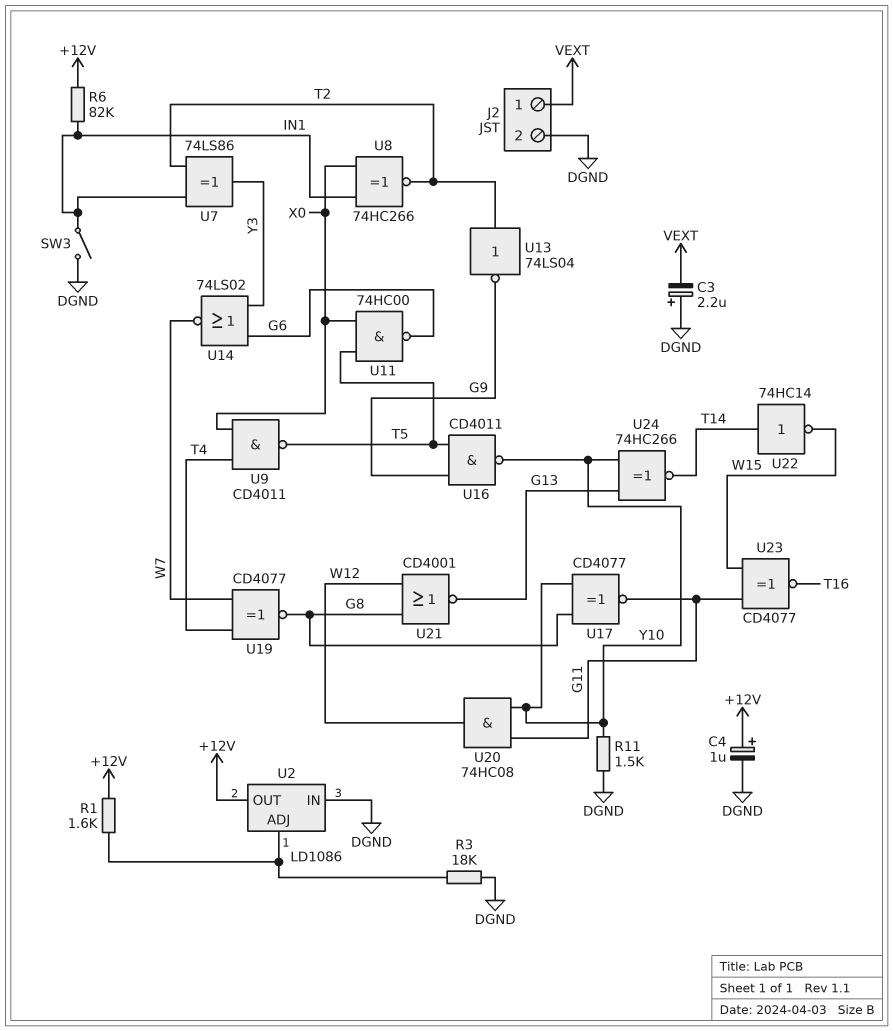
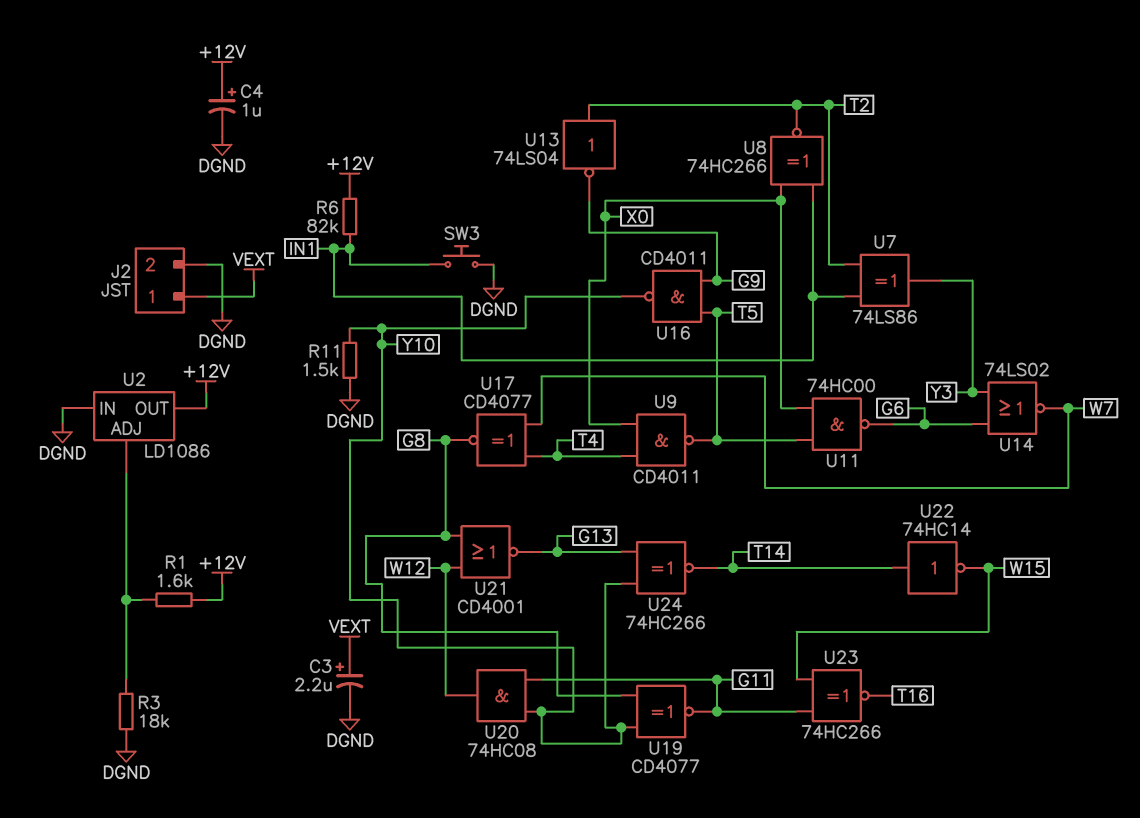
C3: 2.2uF (plus DGND, minus VEXT) -> 2.2uF (plus VEXT, minus DGND)
SW3: switch (DGND, IN1) -> button (DGND, IN1)
U17: XNOR CD4077 (in G8, in Y10, out G11) -> XNOR CD4077 (in T4, in W7, out G8)
U19: XNOR CD4077 (in T4, in W7, out G8) -> XNOR CD4077 (in G8, in Y10, out G11)
U23: XNOR CD4077 (in G11, in W15, out T16) -> XNOR 74HC266 (in G11, in W15, out T16)

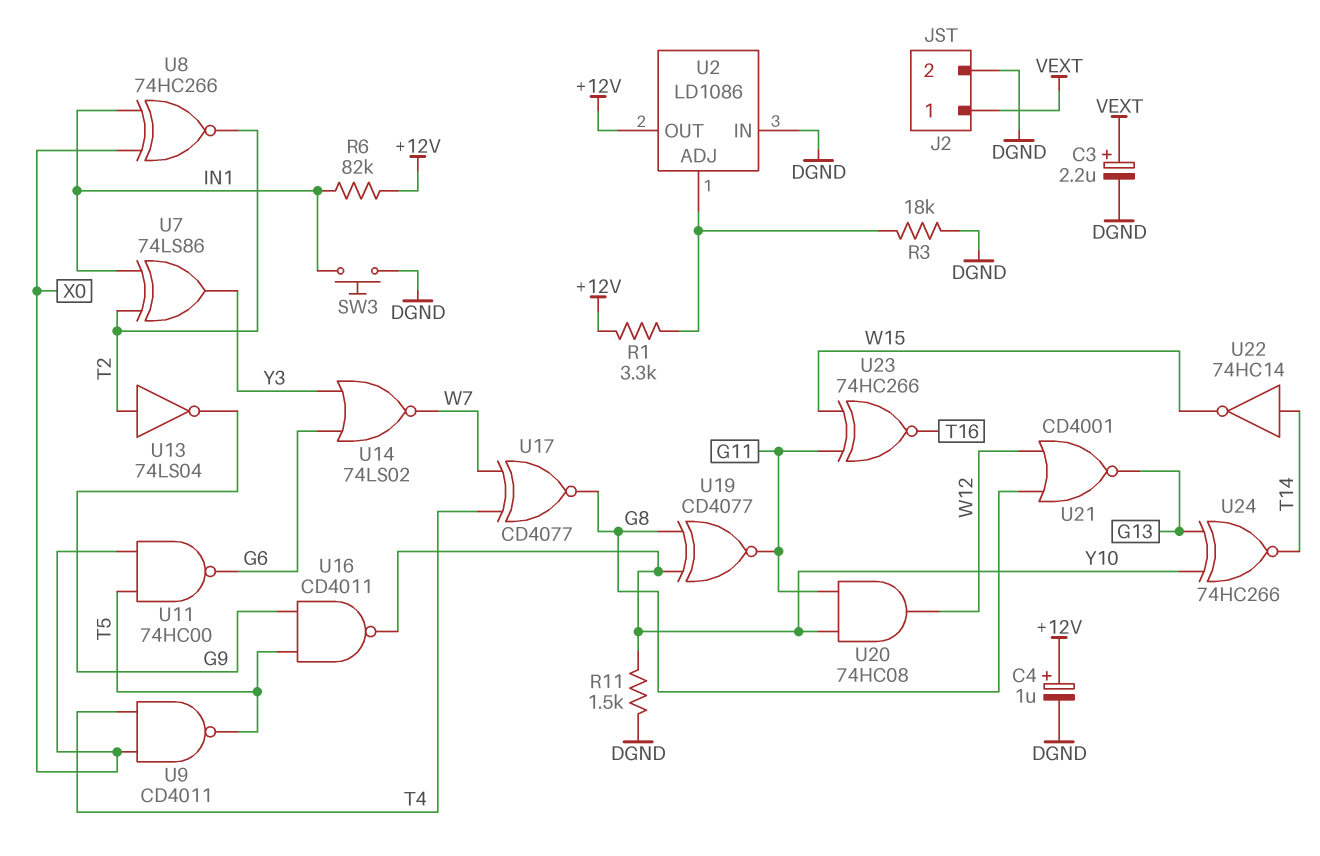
R1: 1.6k (+12V, U2/ADJ) -> 3.3k (+12V, U2/ADJ)

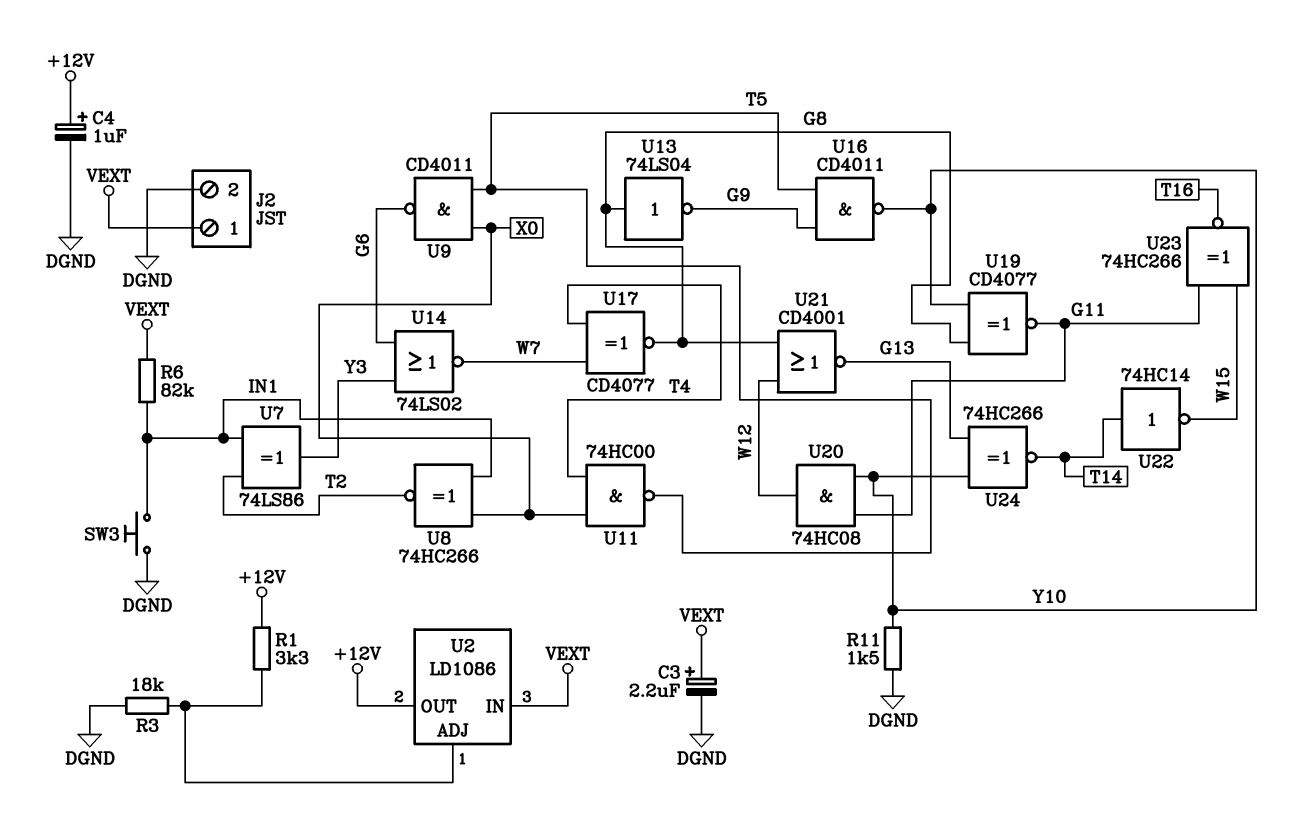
R6: 82k (+12V, IN1) -> 82k (IN1, VEXT)
U2 pin IN: DGND -> VEXT
U9: NAND CD4011 (in T4, in X0, out T5) -> NAND CD4011 (in T5, in X0, out G6)
U11: NAND 74HC00 (in T5, in X0, out G6) -> NAND 74HC00 (in T4, in X0, out T5)
U13: NOT 74LS04 (in T2, out G9) -> NOT 74LS04 (in G8, out G9)

